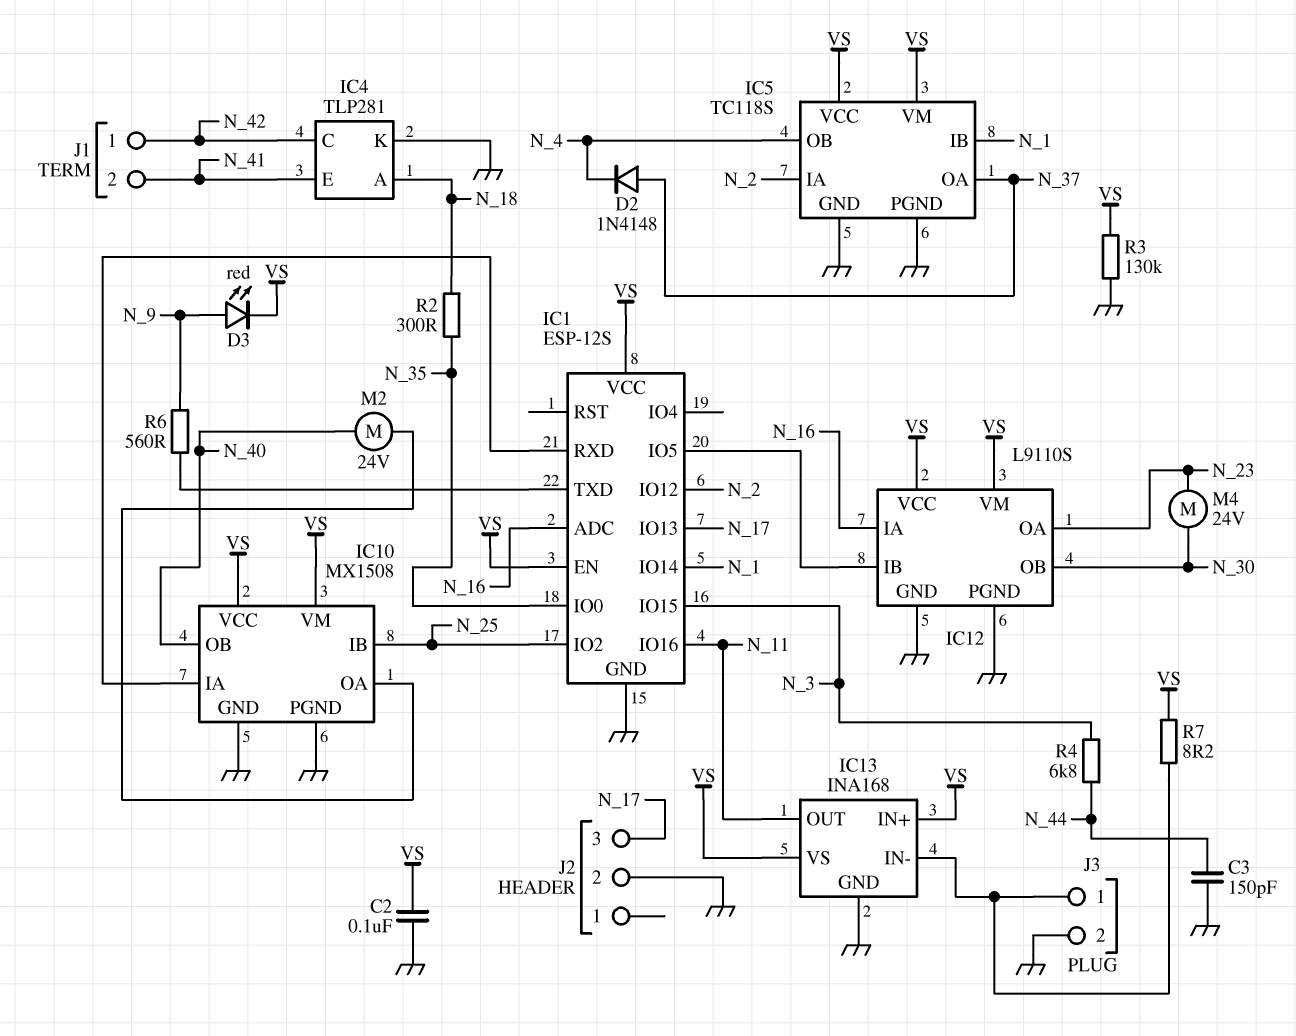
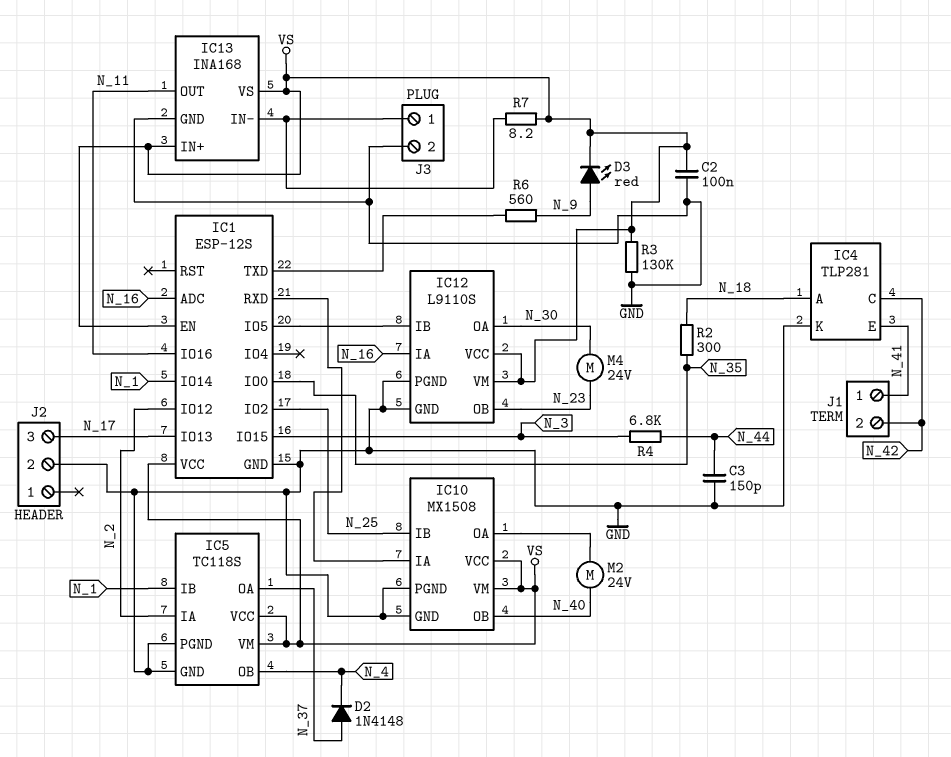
IC12 pin OA: N_23 -> N_30
IC12 pin OB: N_30 -> N_23
J1 pin 1: N_42 -> N_41
J1 pin 2: N_41 -> N_42

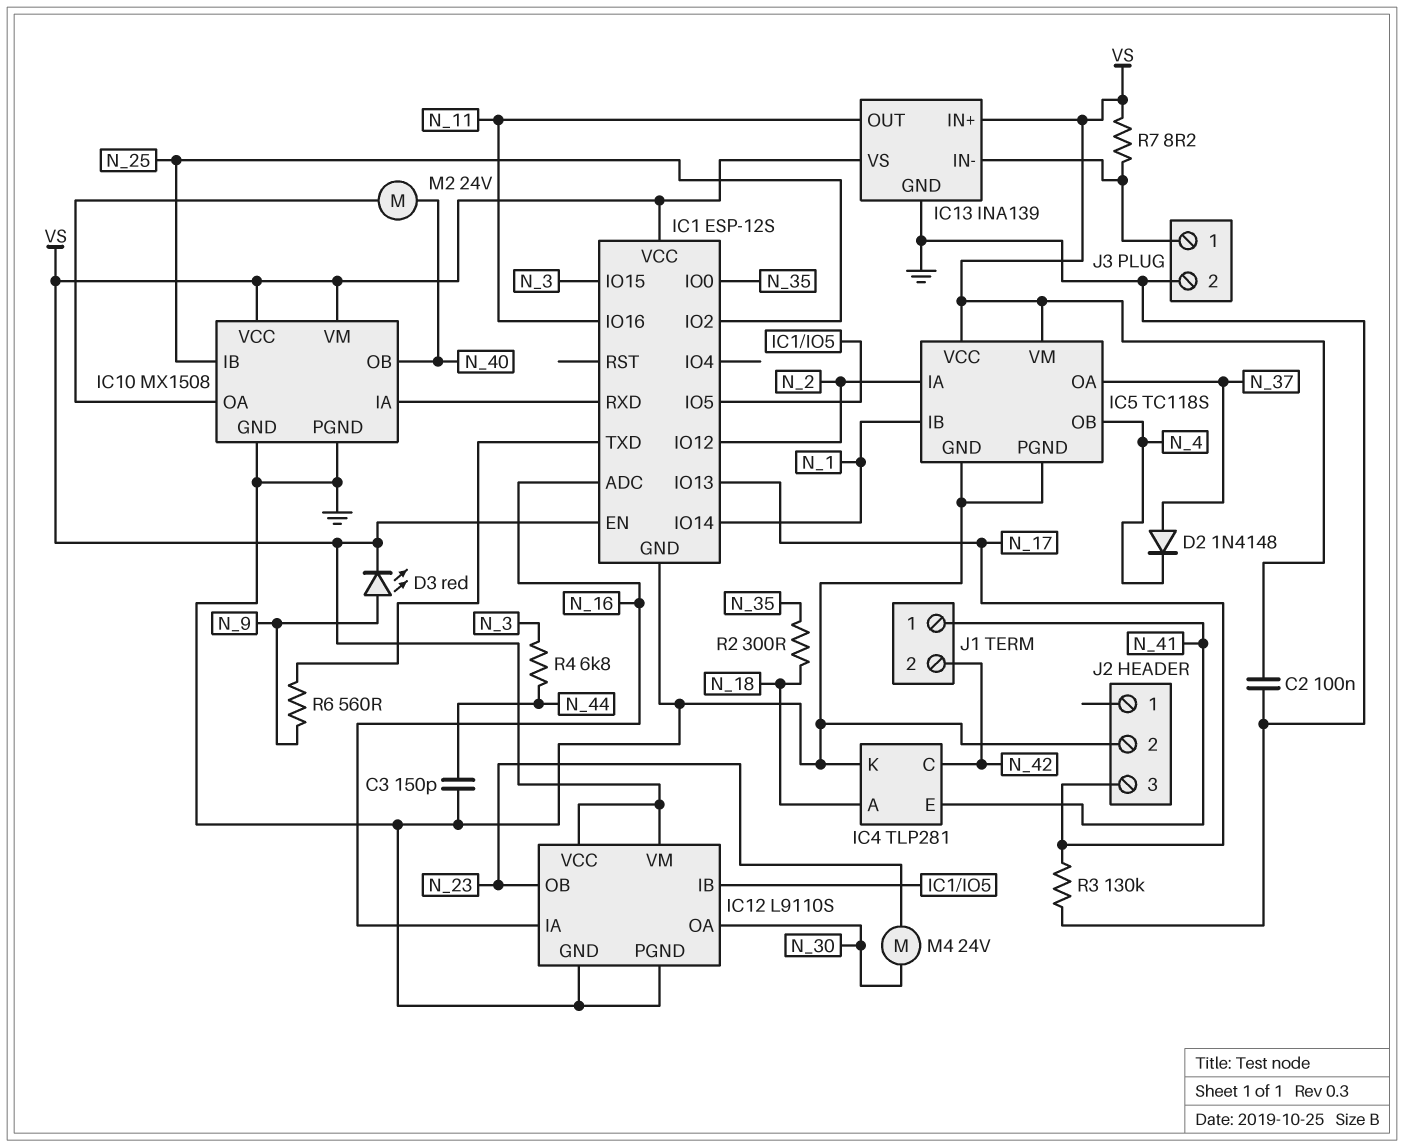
IC13: INA168 -> INA139
R3: 130k (GND, VS) -> 130k (GND, N_17)

